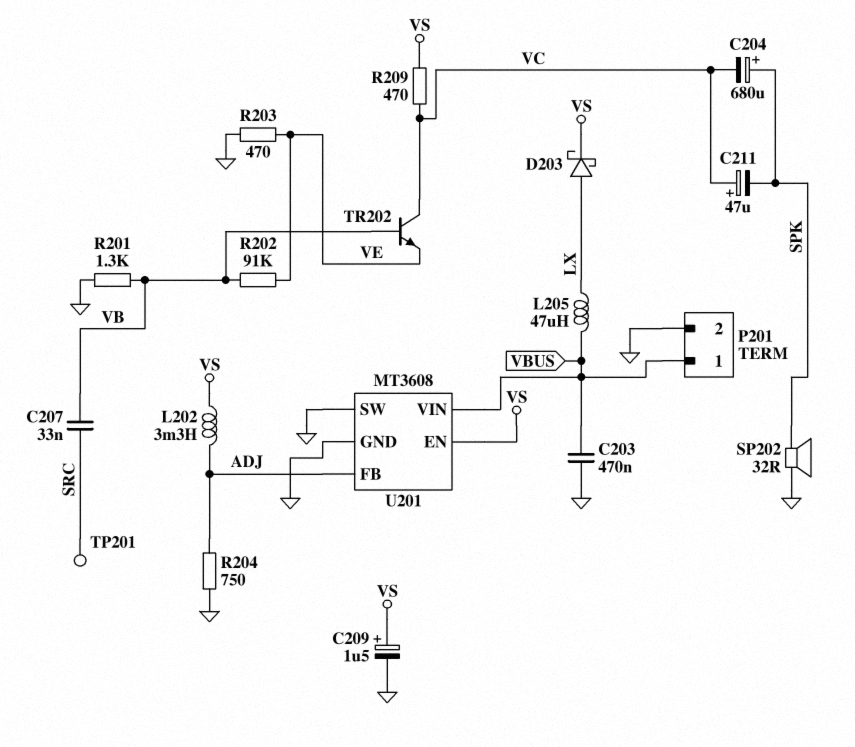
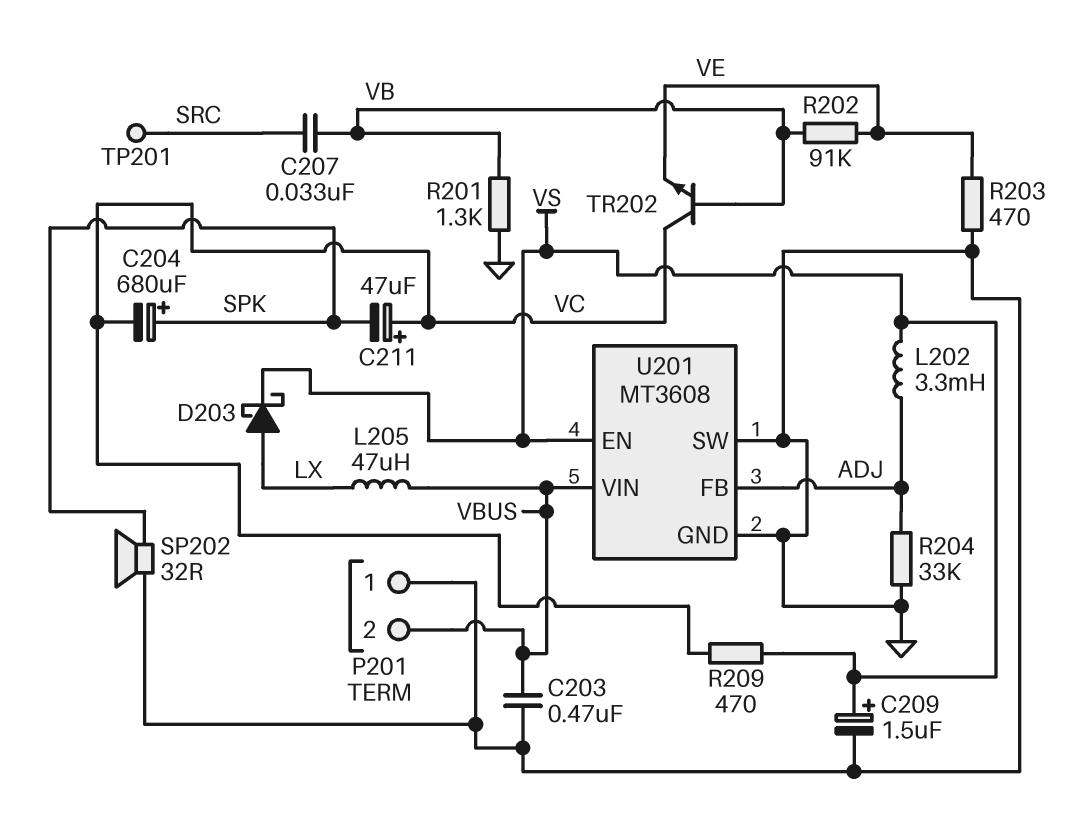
P201 pin 1: VBUS -> GND
P201 pin 2: GND -> VBUS
R204: 750 (ADJ, GND) -> 33k (ADJ, GND)

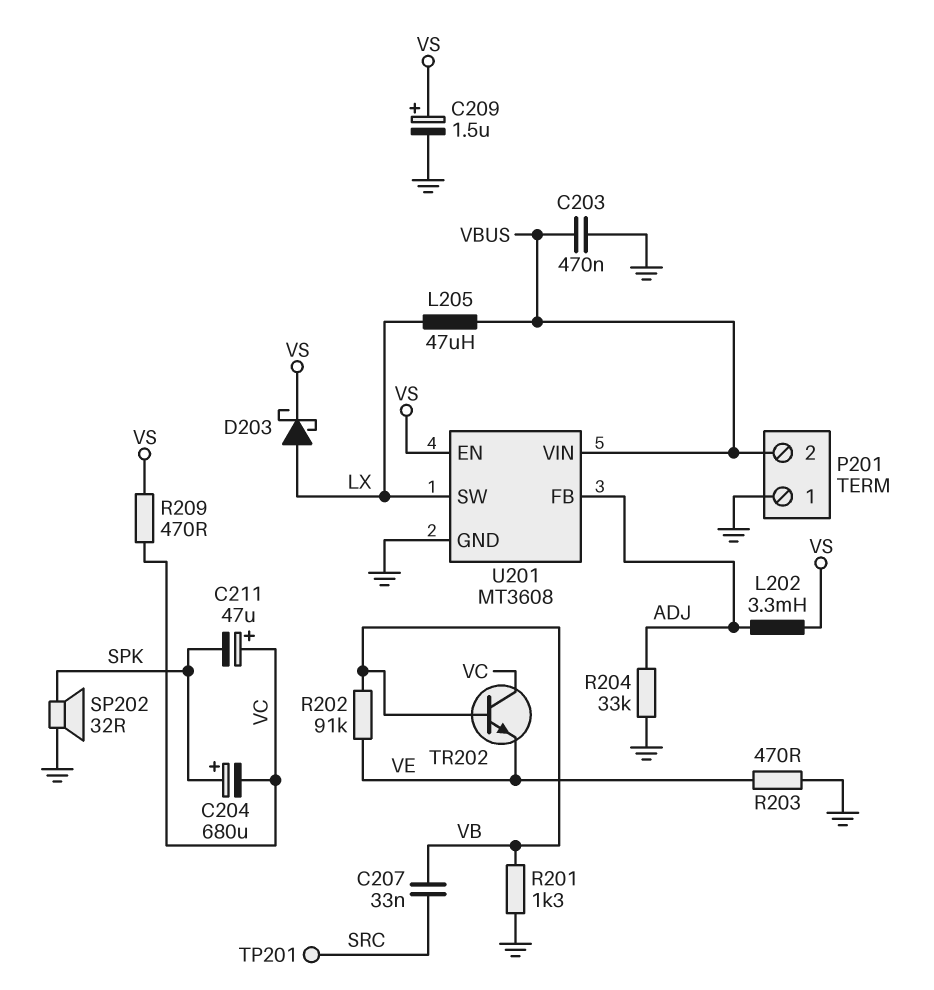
U201 pin SW: GND -> LX

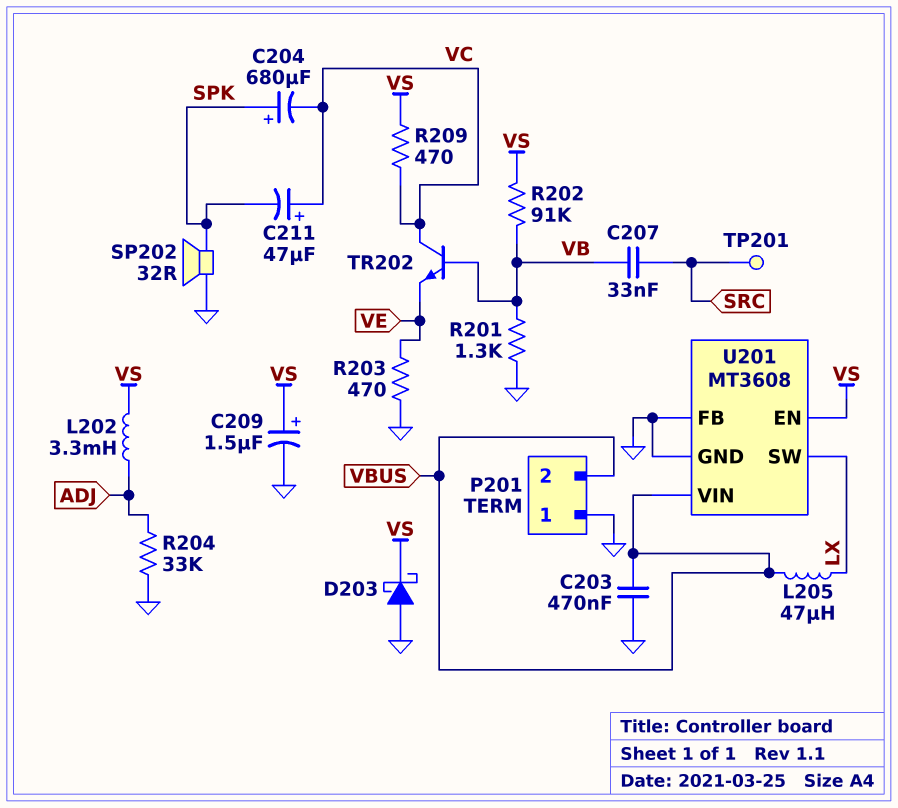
D203: schottky (A LX, K VS) -> schottky (A GND, K VS)
R202: 91k (VB, VE) -> 91k (VB, VS)
U201 pin FB: ADJ -> GND

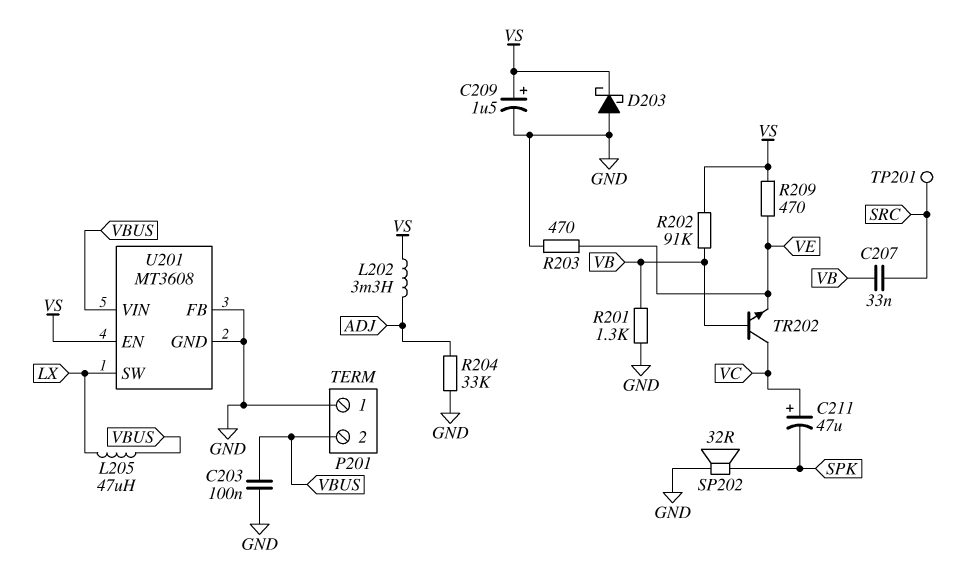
C203: 470nF (GND, VBUS) -> 100nF (GND, VBUS)
C204: 680uF (plus SPK, minus VC) -> none
R209: 470 (VC, VS) -> 470 (VE, VS)

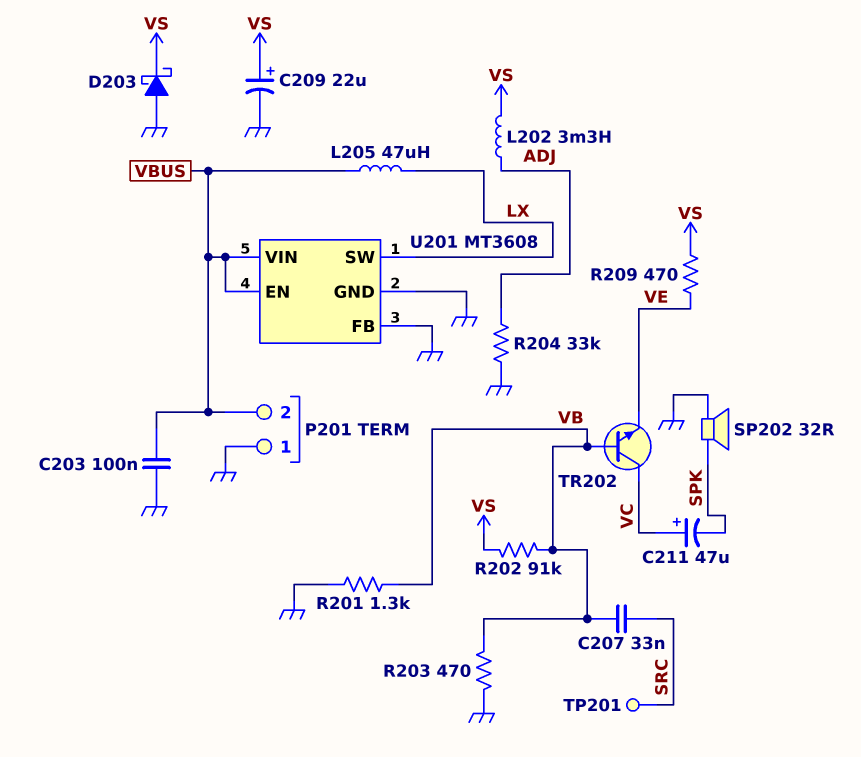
C209: 1.5uF (plus VS, minus GND) -> 22uF (plus VS, minus GND)
R203: 470 (GND, VE) -> 470 (GND, VB)
U201 pin EN: VS -> VBUS

